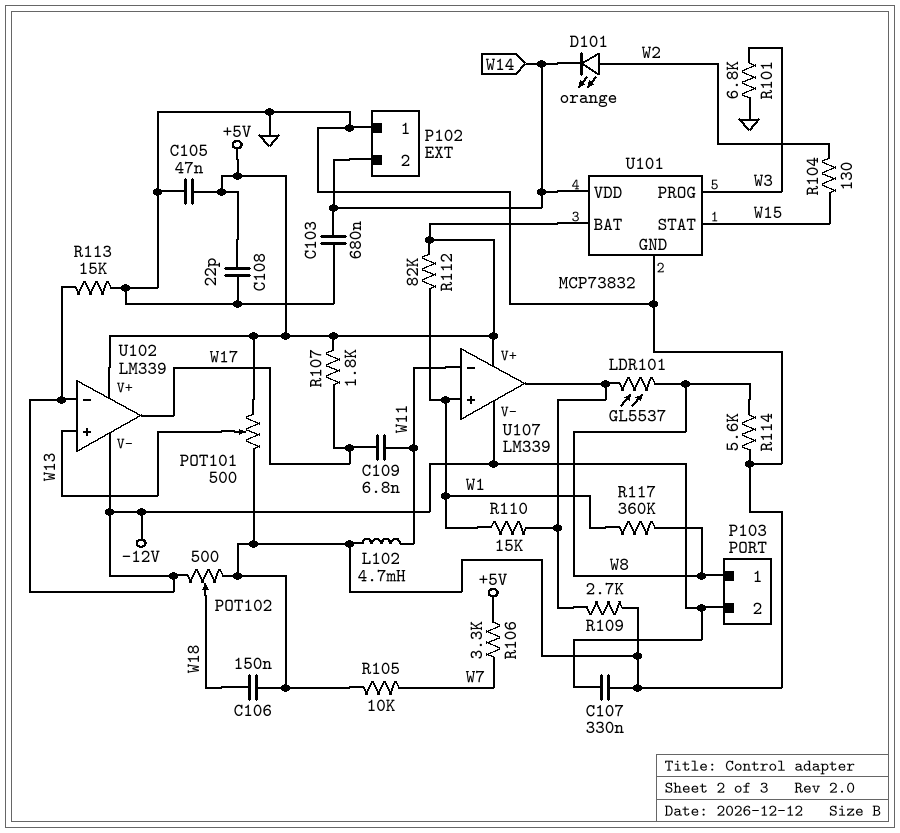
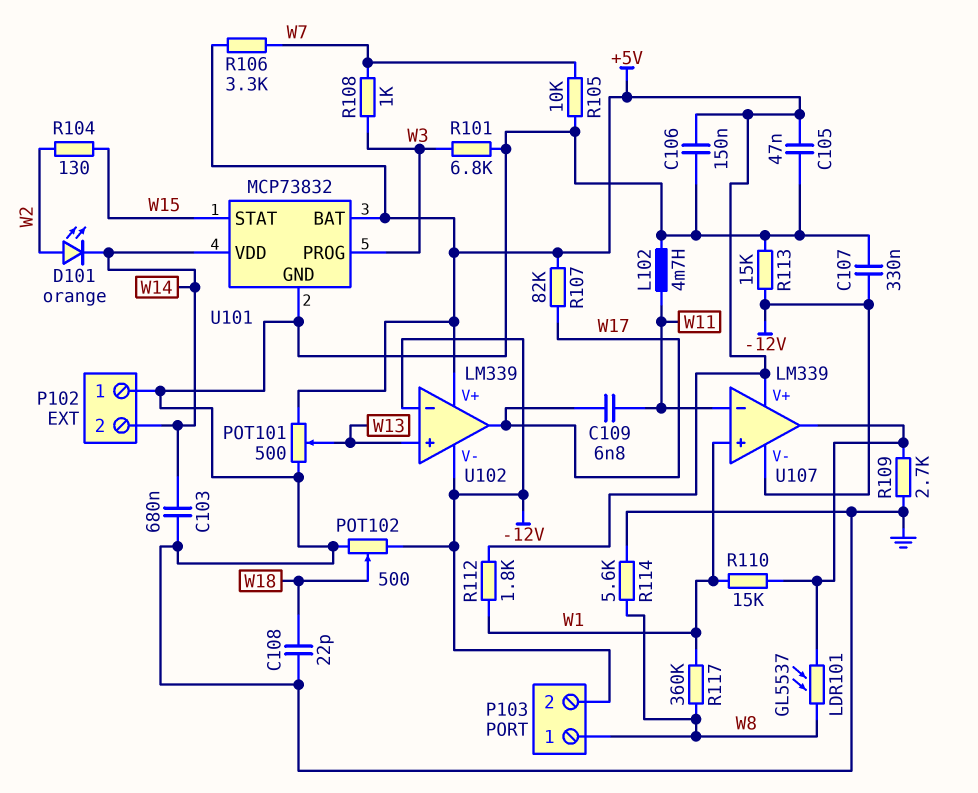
C106: 150nF (GND, W18) -> 150nF (+5V, GND)
C108: 22pF (+5V, GND) -> 22pF (GND, W18)
R107: 1.8k (+5V, W17) -> 82k (+5V, W17)
R108: none -> 1k (W3, W7)
R112: 82k (+5V, W1) -> 1.8k (+5V, W1)

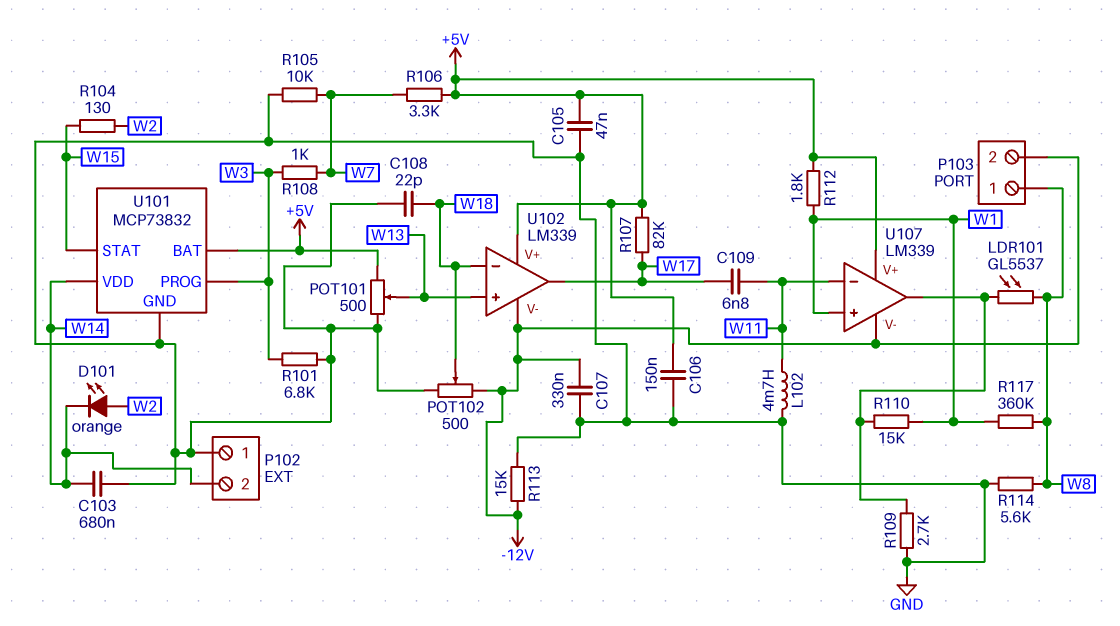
U102 pin in-: -12V -> W18

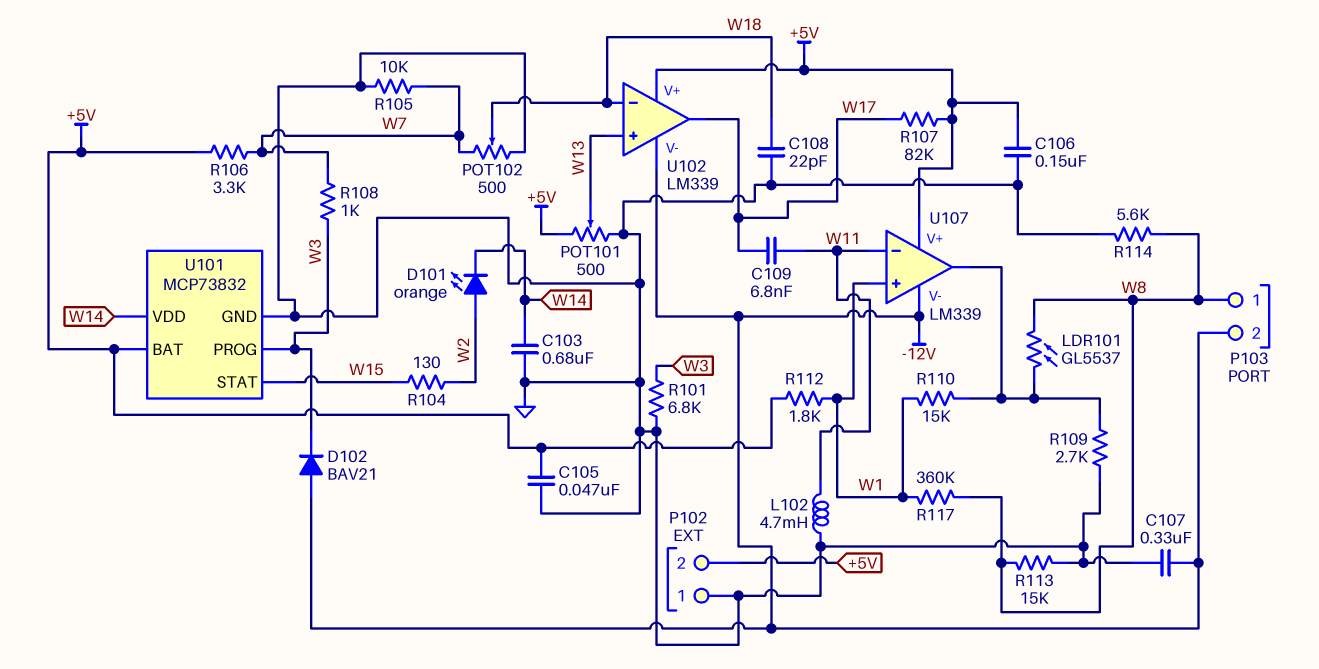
D102: none -> diode BAV21 (A -12V, K W3)
P102 pin 2: W14 -> +5V
POT102: 500 (-12V, GND, wiper W18) -> 500 (GND, W7, wiper W18)
R113: 15k (-12V, GND) -> 15k (GND, W8)

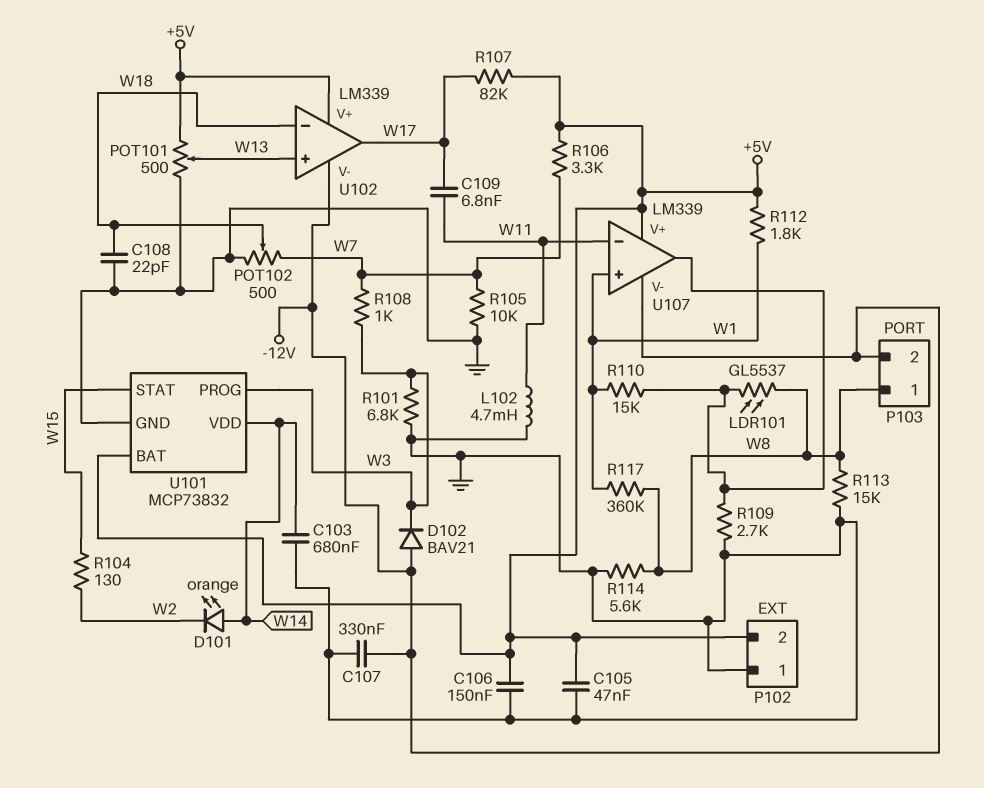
D101: LED orange (A W2, K W14) -> LED orange (A W14, K W2)

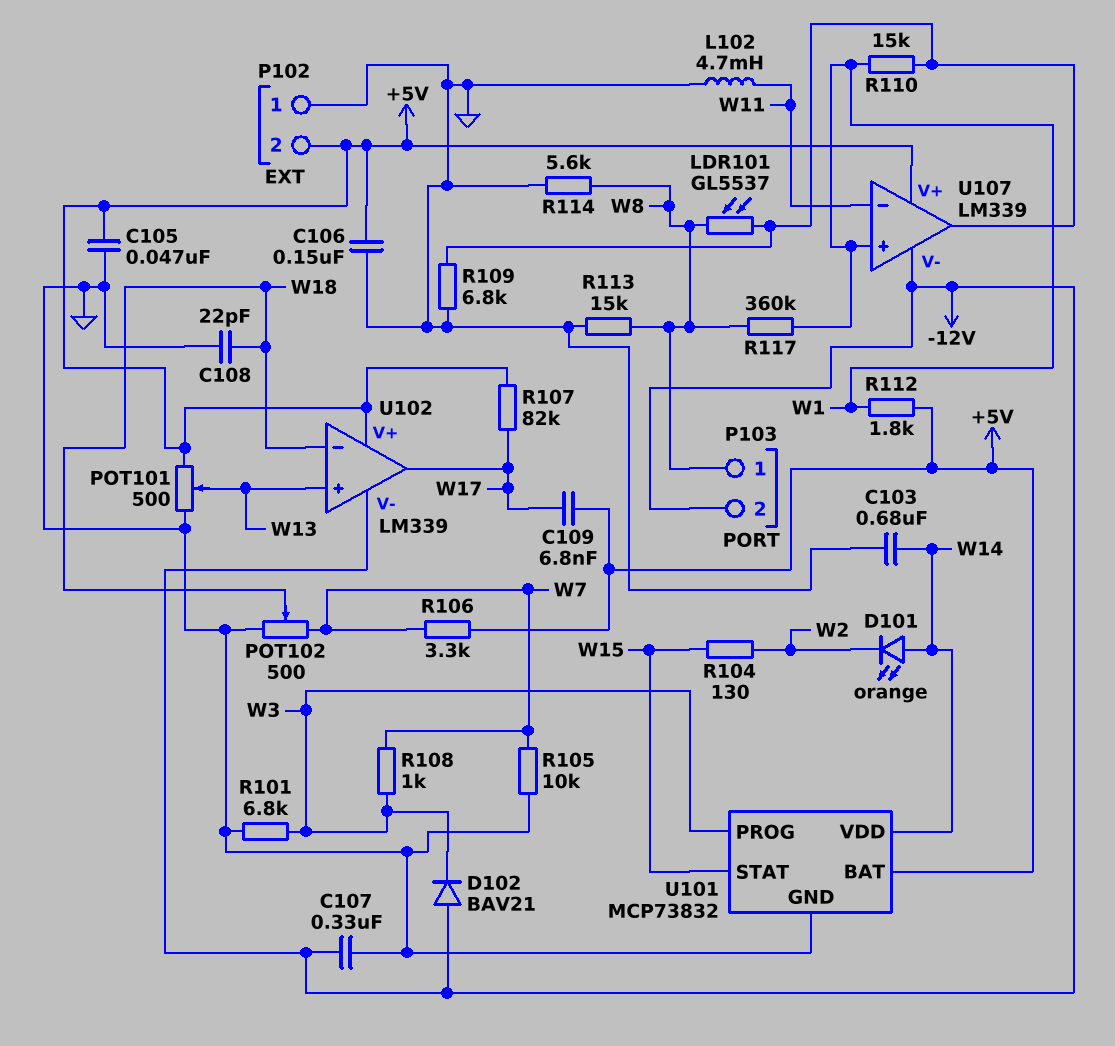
C109: 6.8nF (W11, W17) -> 6.8nF (+5V, W17)
R109: 2.7k (GND, U107/out) -> 6.8k (GND, U107/out)

